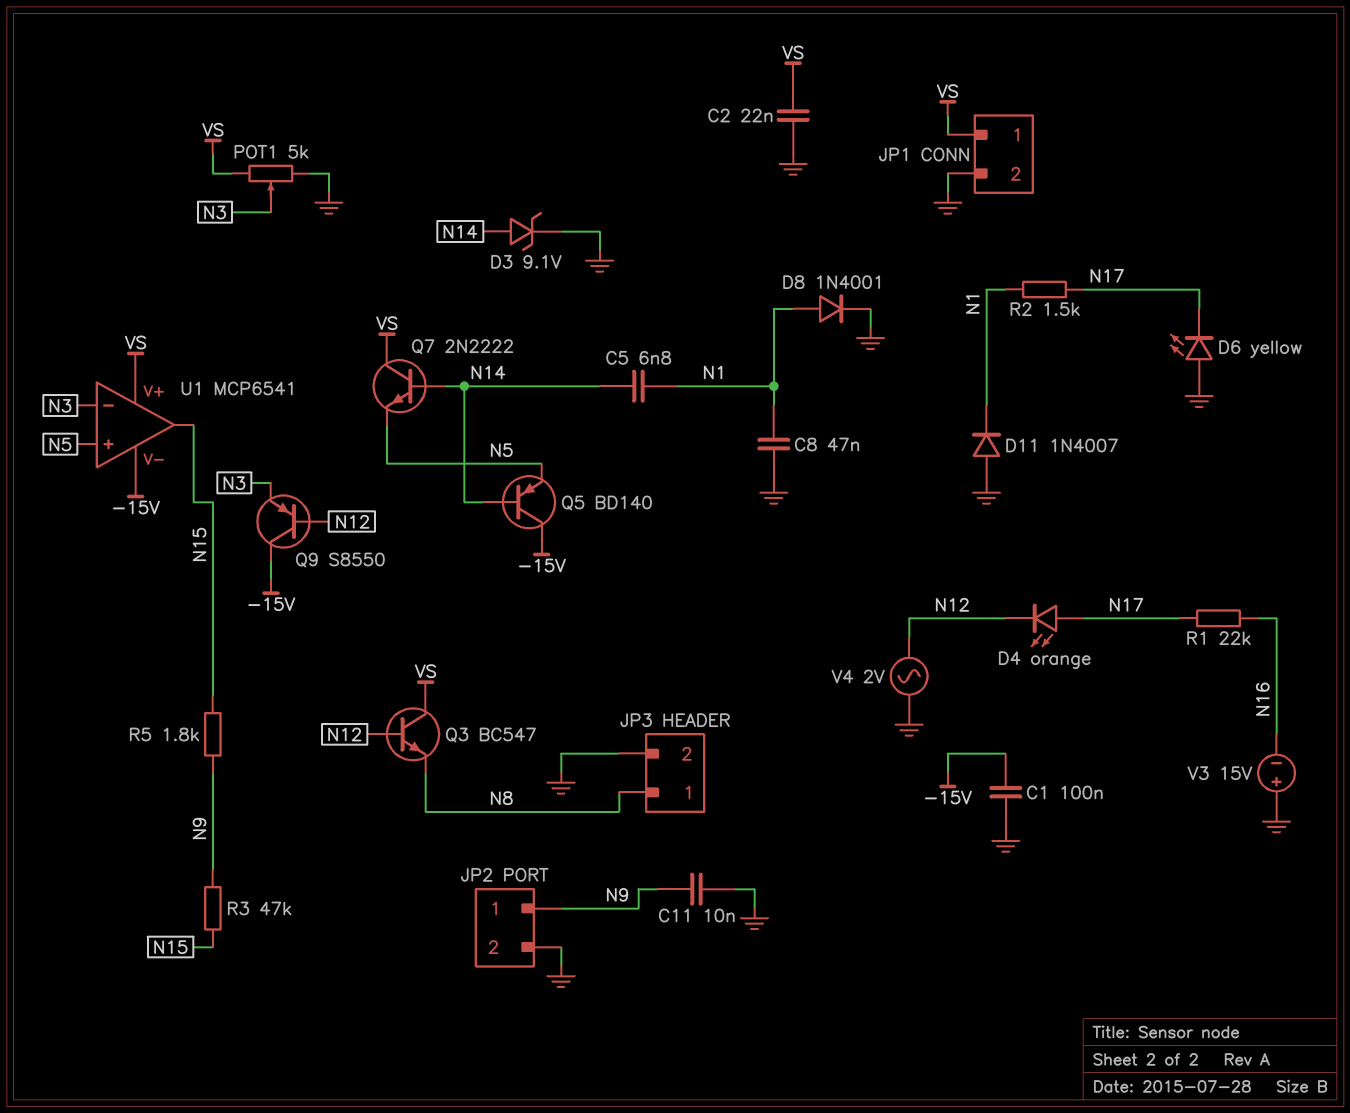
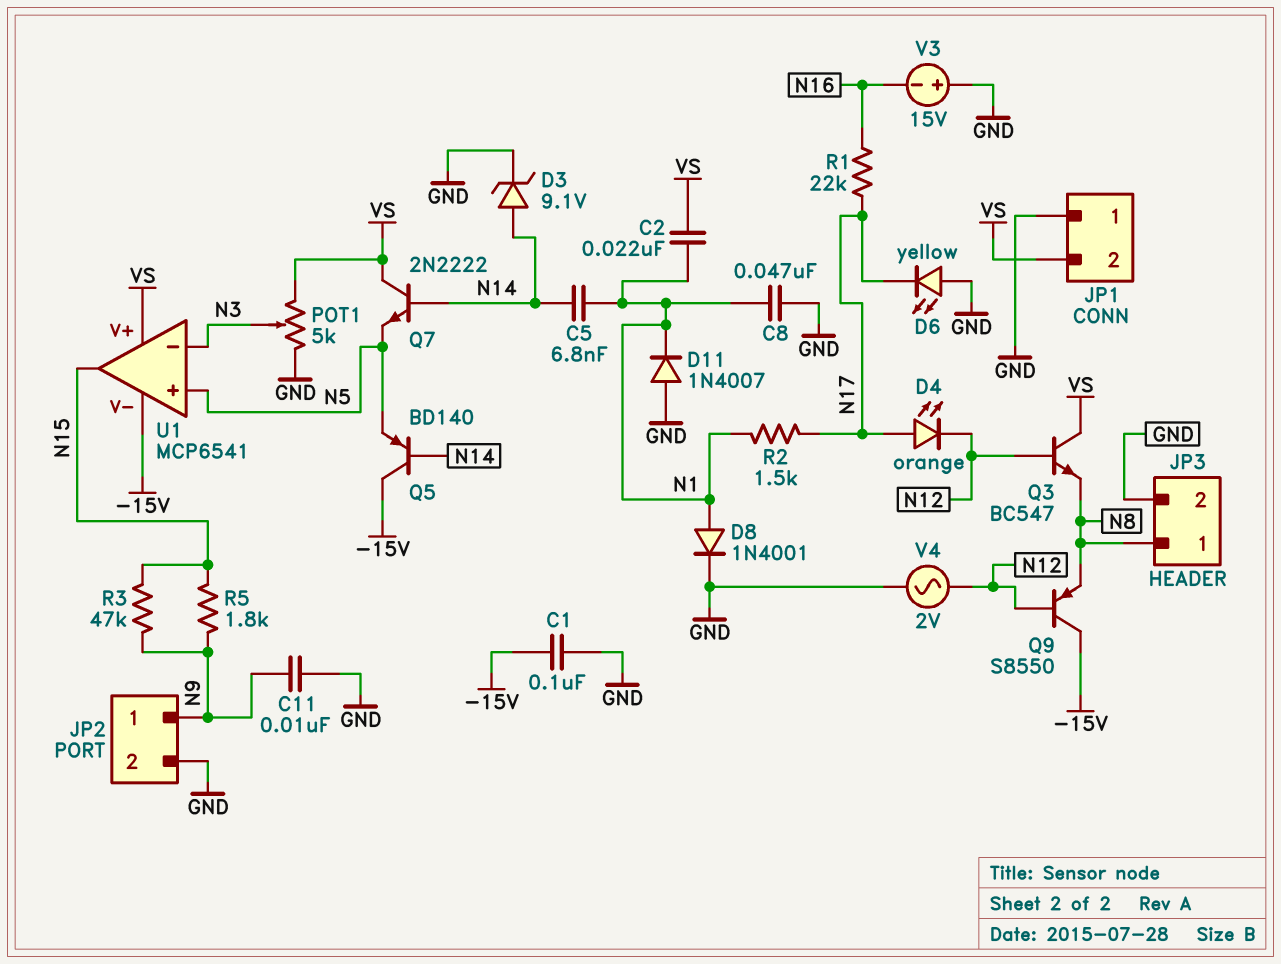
C2: 22nF (GND, VS) -> 22nF (N1, VS)
JP1 pin 1: VS -> GND
JP1 pin 2: GND -> VS
Q9: PNP S8550 (B N12, C -15V, E N3) -> PNP S8550 (B N12, C -15V, E N8)

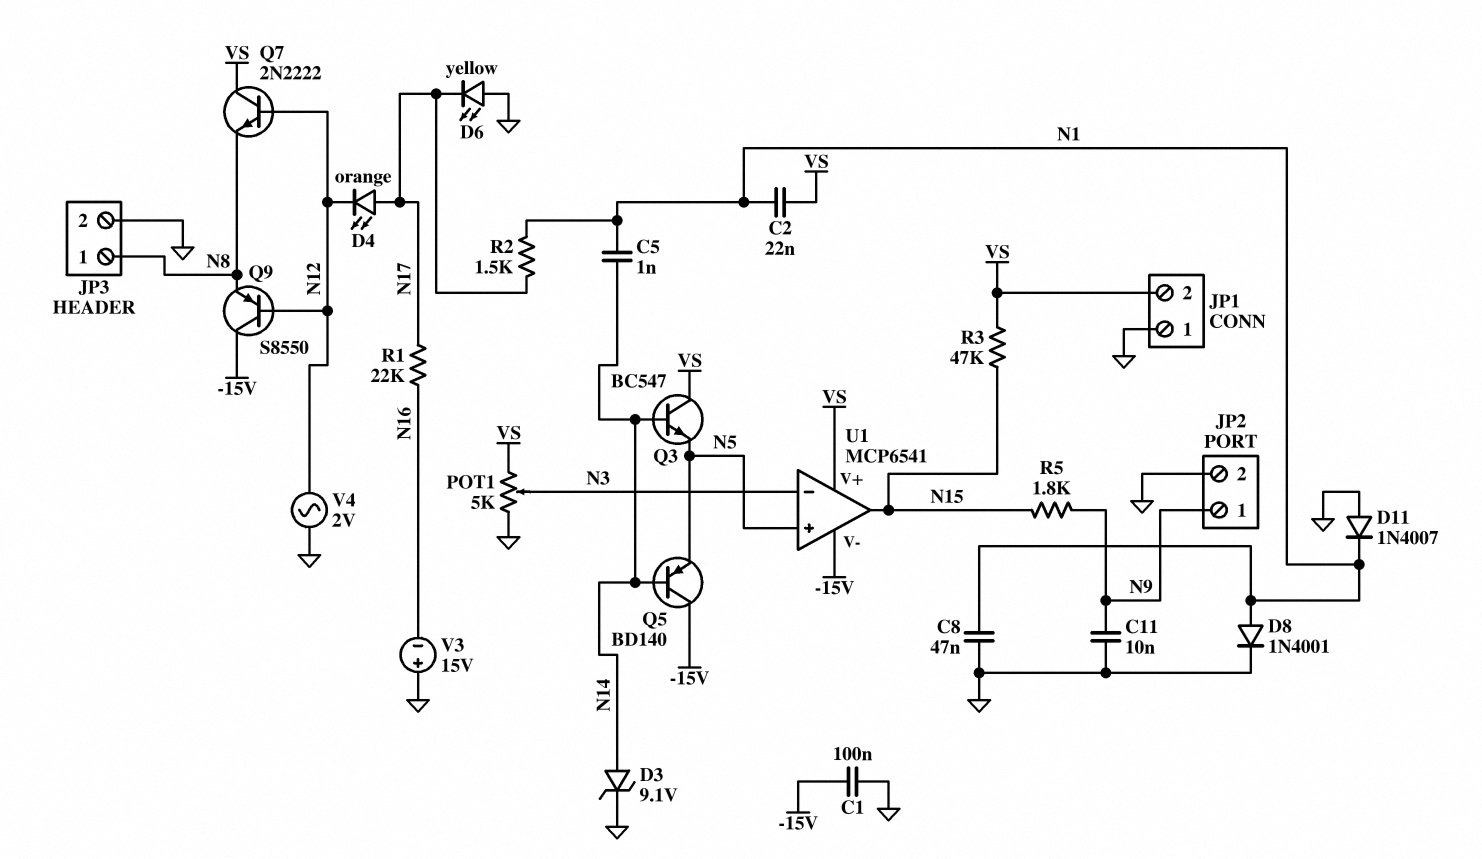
C5: 6.8nF (N1, N14) -> 1nF (N1, N14)
Q3: NPN BC547 (B N12, C VS, E N8) -> NPN BC547 (B N14, C VS, E N5)
Q7: NPN 2N2222 (B N14, C VS, E N5) -> NPN 2N2222 (B N12, C VS, E N8)
R3: 47k (N9, N15) -> 47k (N15, VS)

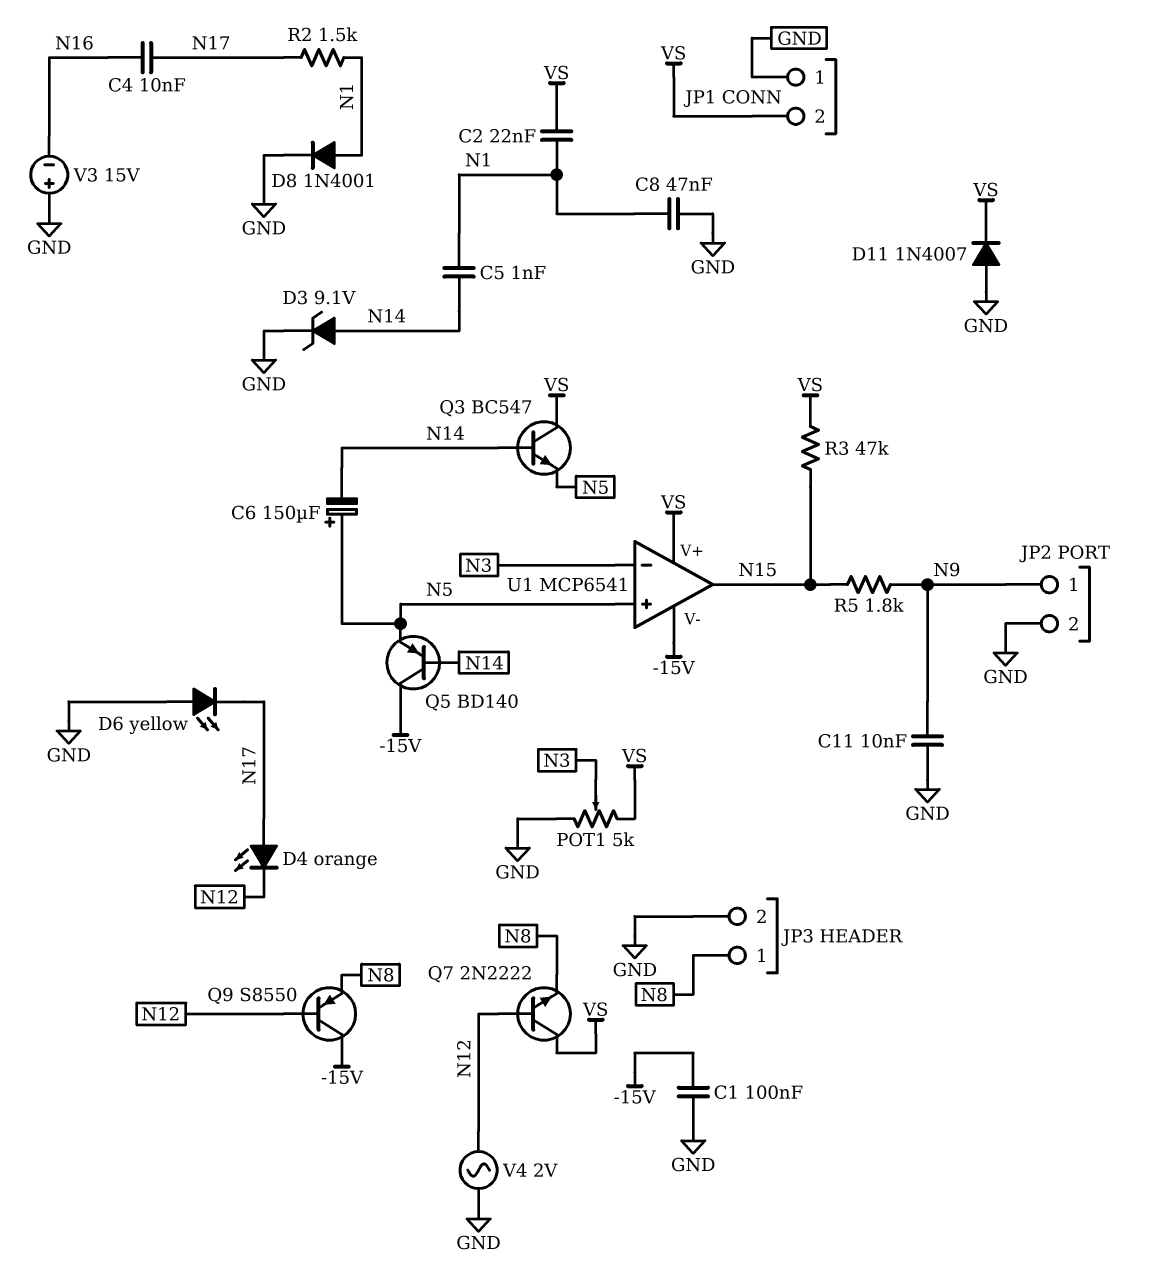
C4: none -> 10nF (N16, N17)
C6: none -> 150uF (plus N5, minus N14)
D11: diode 1N4007 (A GND, K N1) -> diode 1N4007 (A GND, K VS)
R1: 22k (N16, N17) -> none

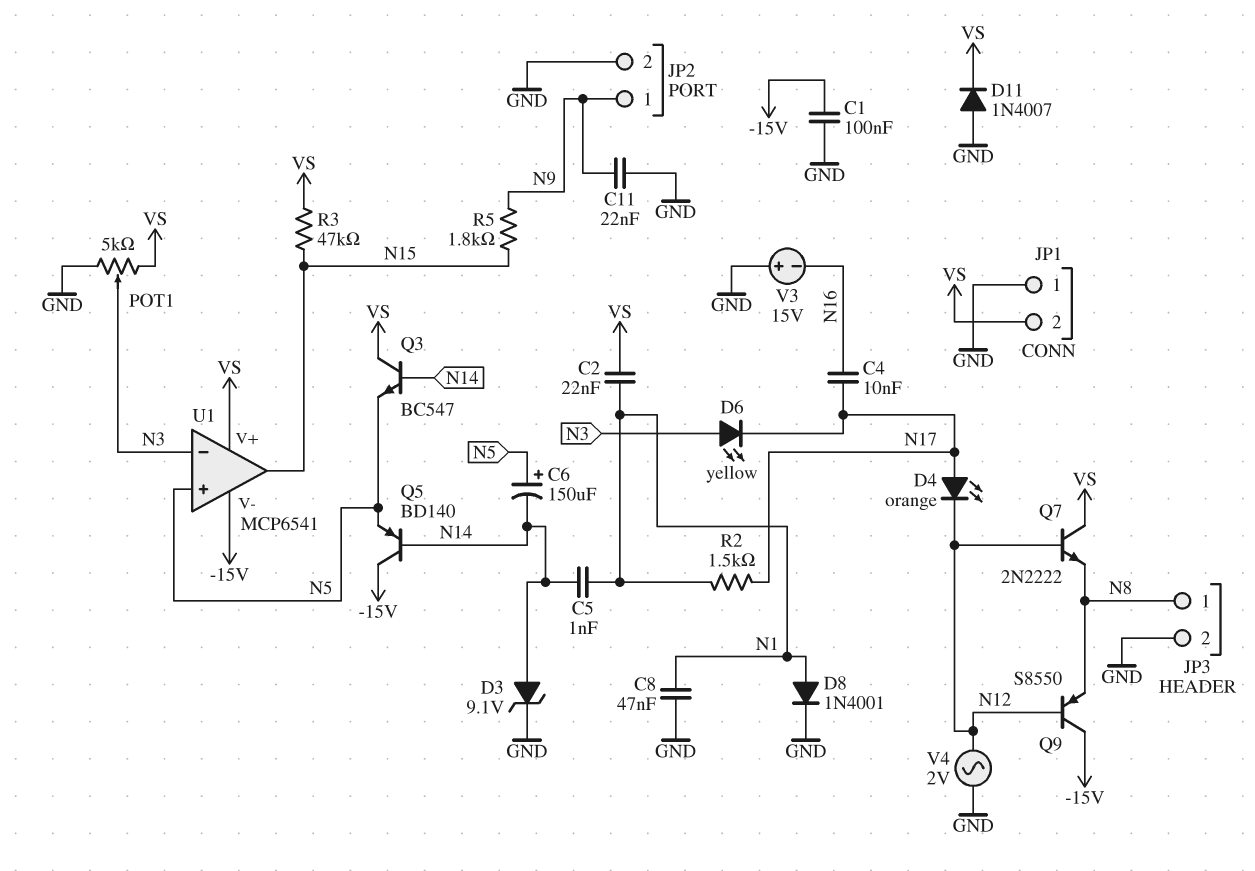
C11: 10nF (GND, N9) -> 22nF (GND, N9)
D6: LED yellow (A GND, K N17) -> LED yellow (A N3, K N17)

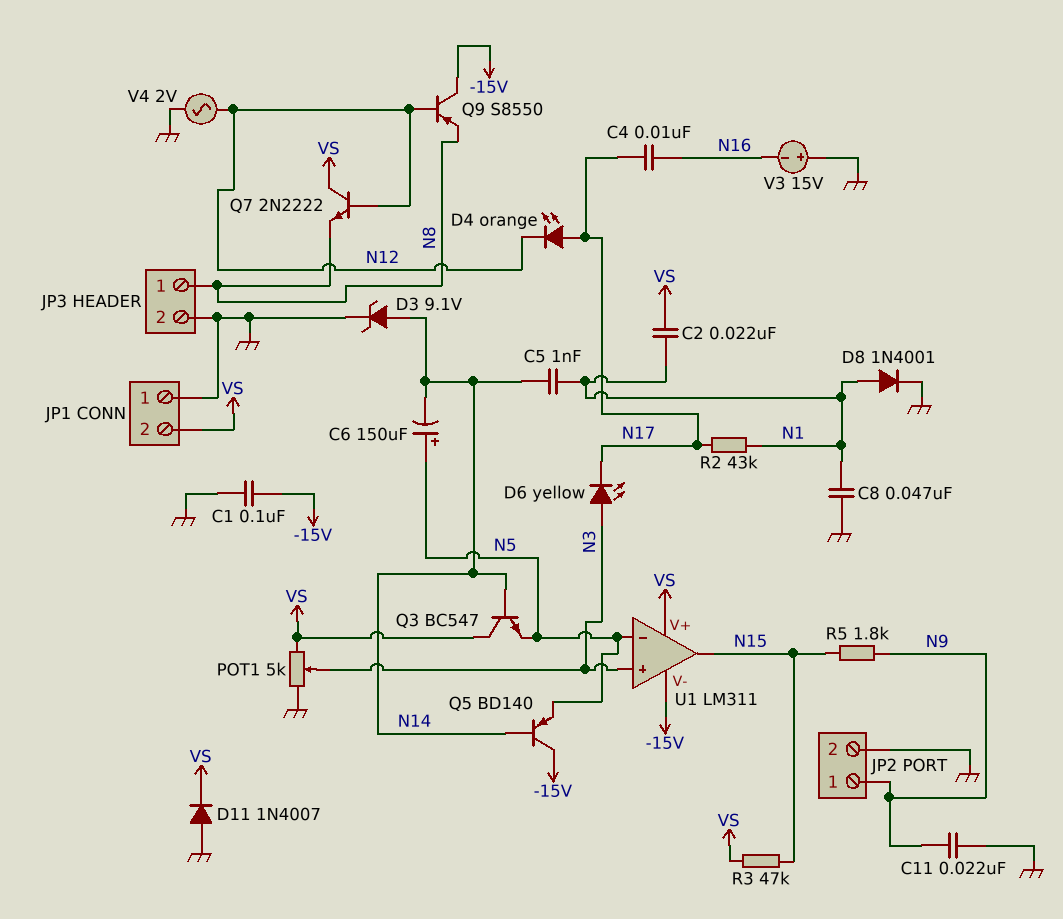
R2: 1.5k (N1, N17) -> 43k (N1, N17)
U1: MCP6541 -> LM311
U1 pin in+: N5 -> N3
U1 pin in-: N3 -> N5

